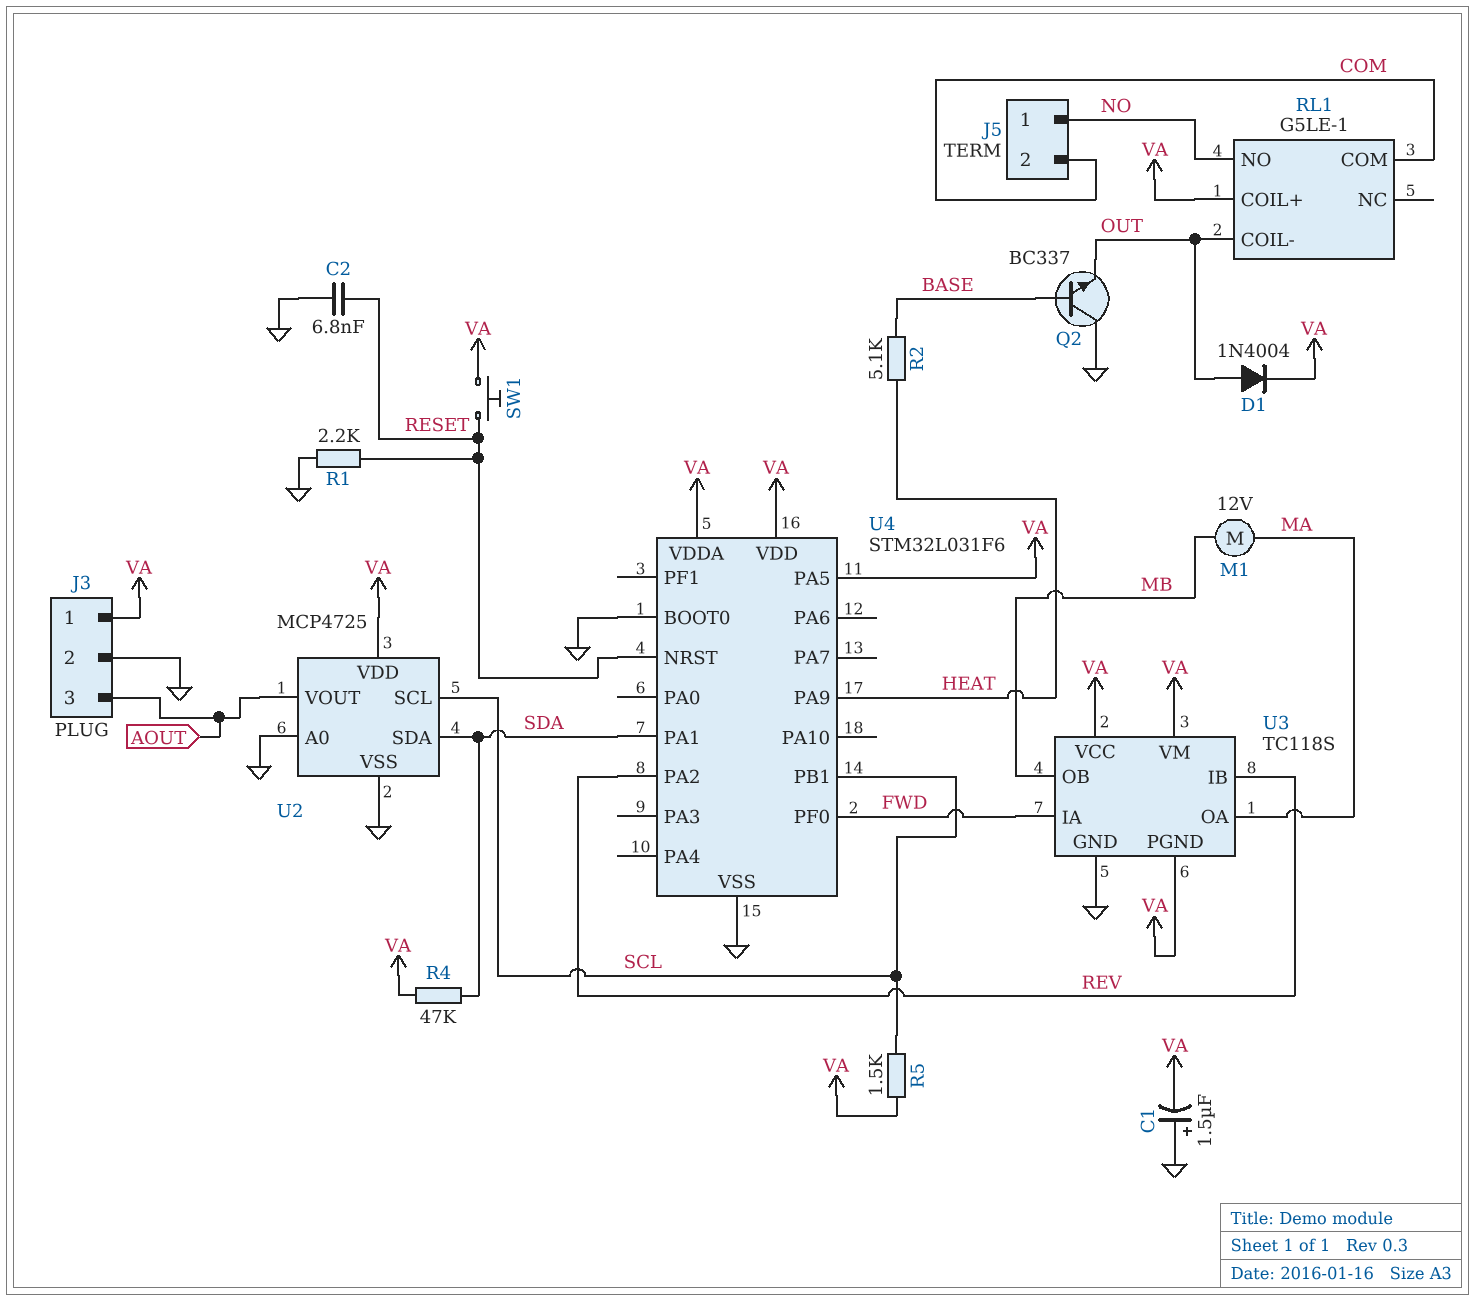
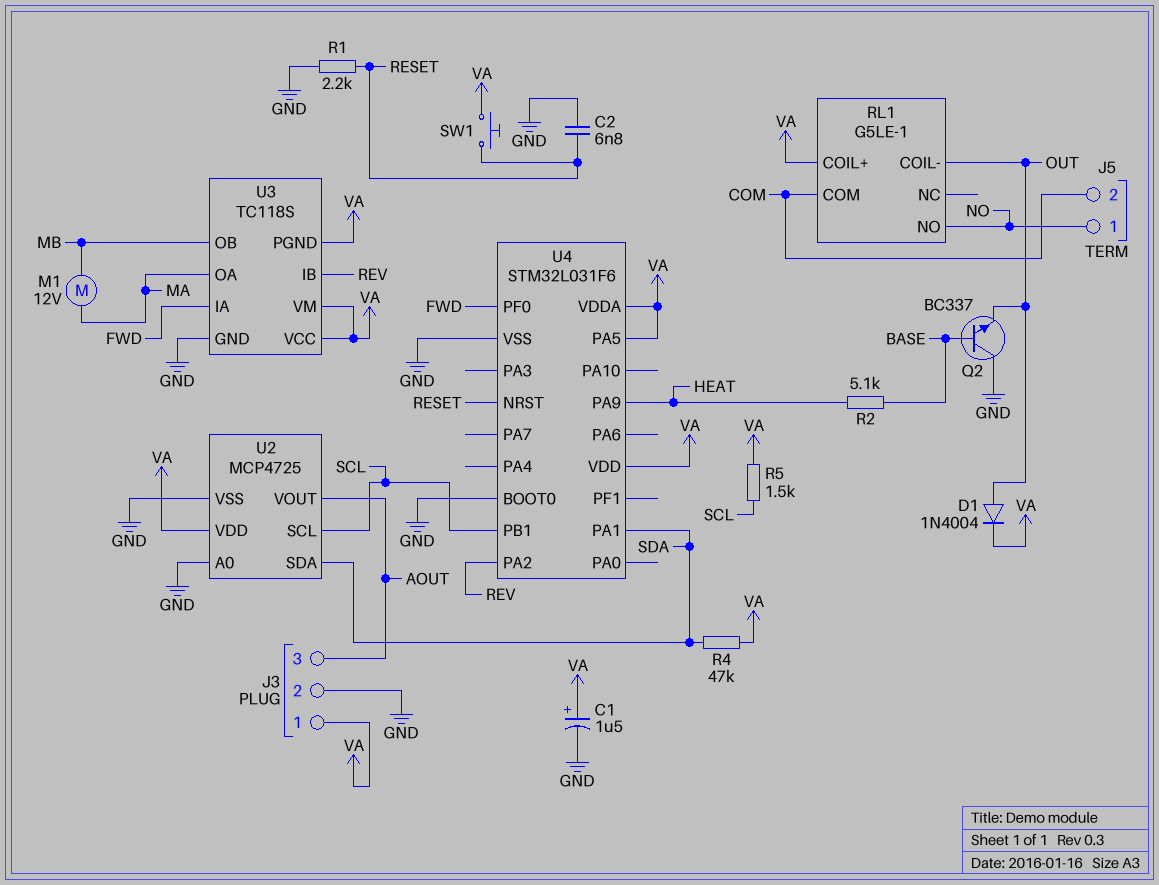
C1: 1.5uF (plus GND, minus VA) -> 1.5uF (plus VA, minus GND)

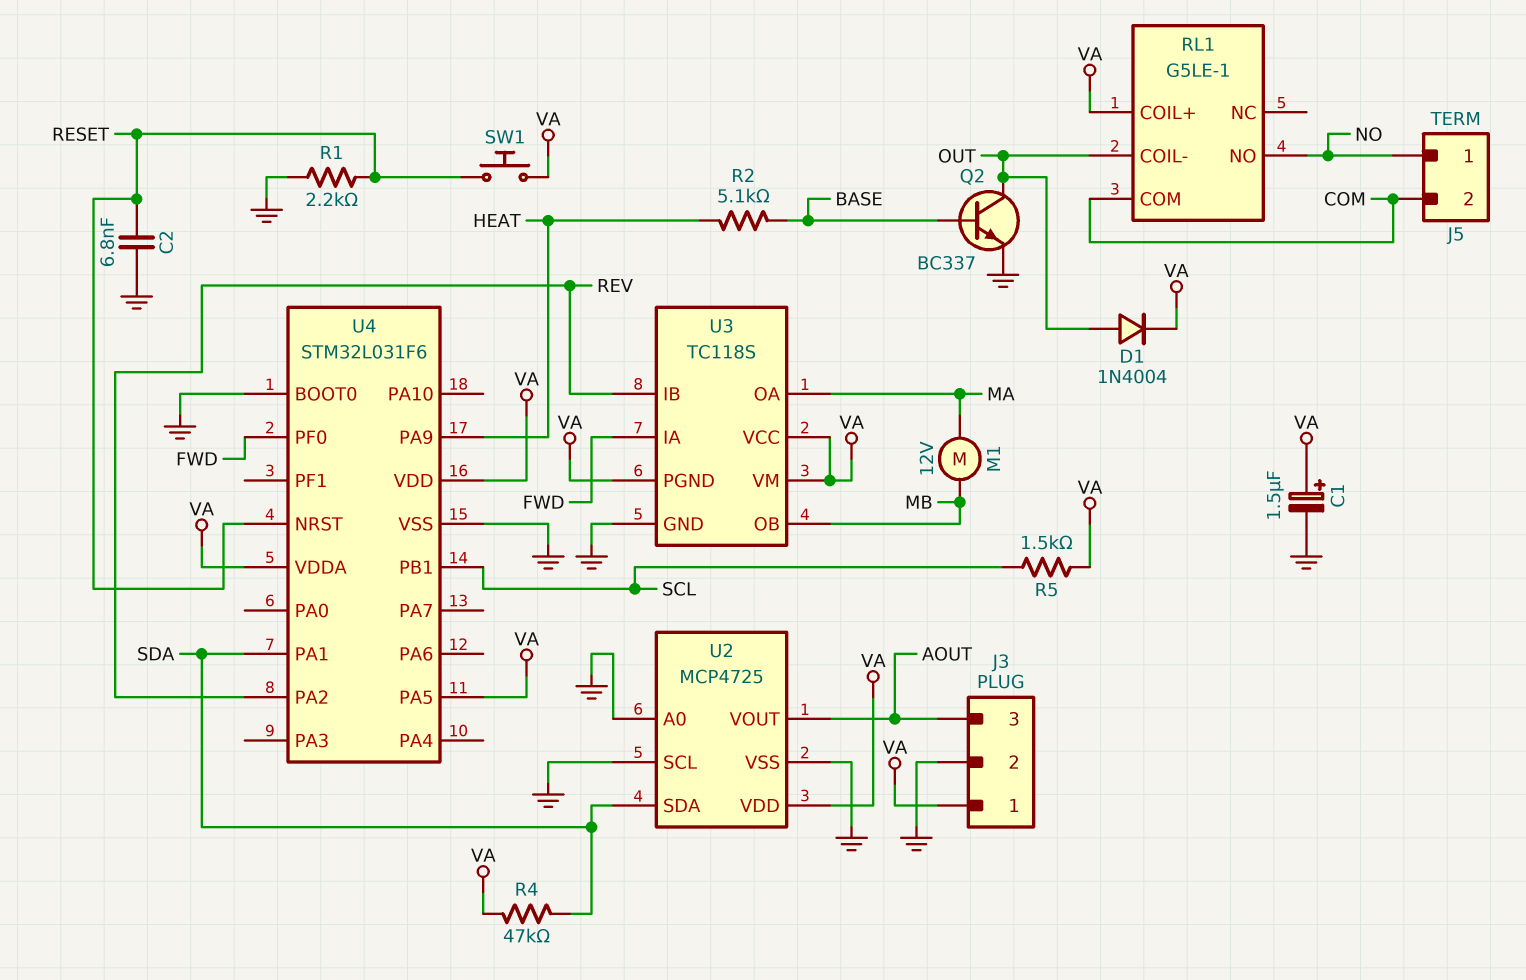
Q2: NPN BC337 (B BASE, C GND, E OUT) -> NPN BC337 (B BASE, C OUT, E GND)
U2 pin SCL: SCL -> GND

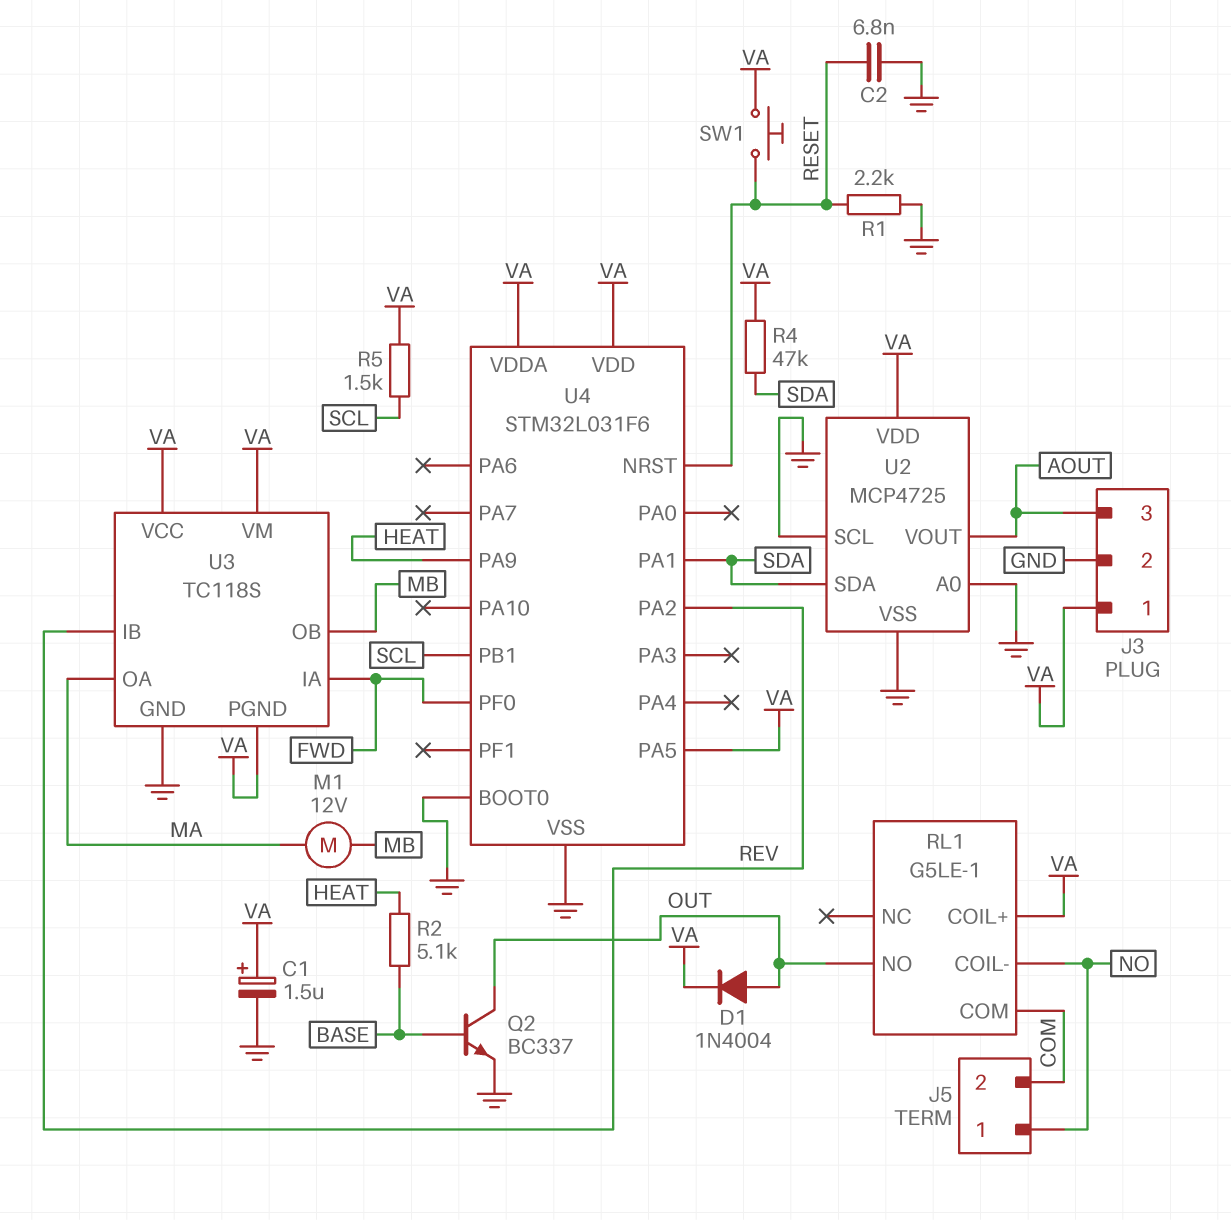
RL1 pin COIL-: OUT -> NO
RL1 pin NO: NO -> OUT

